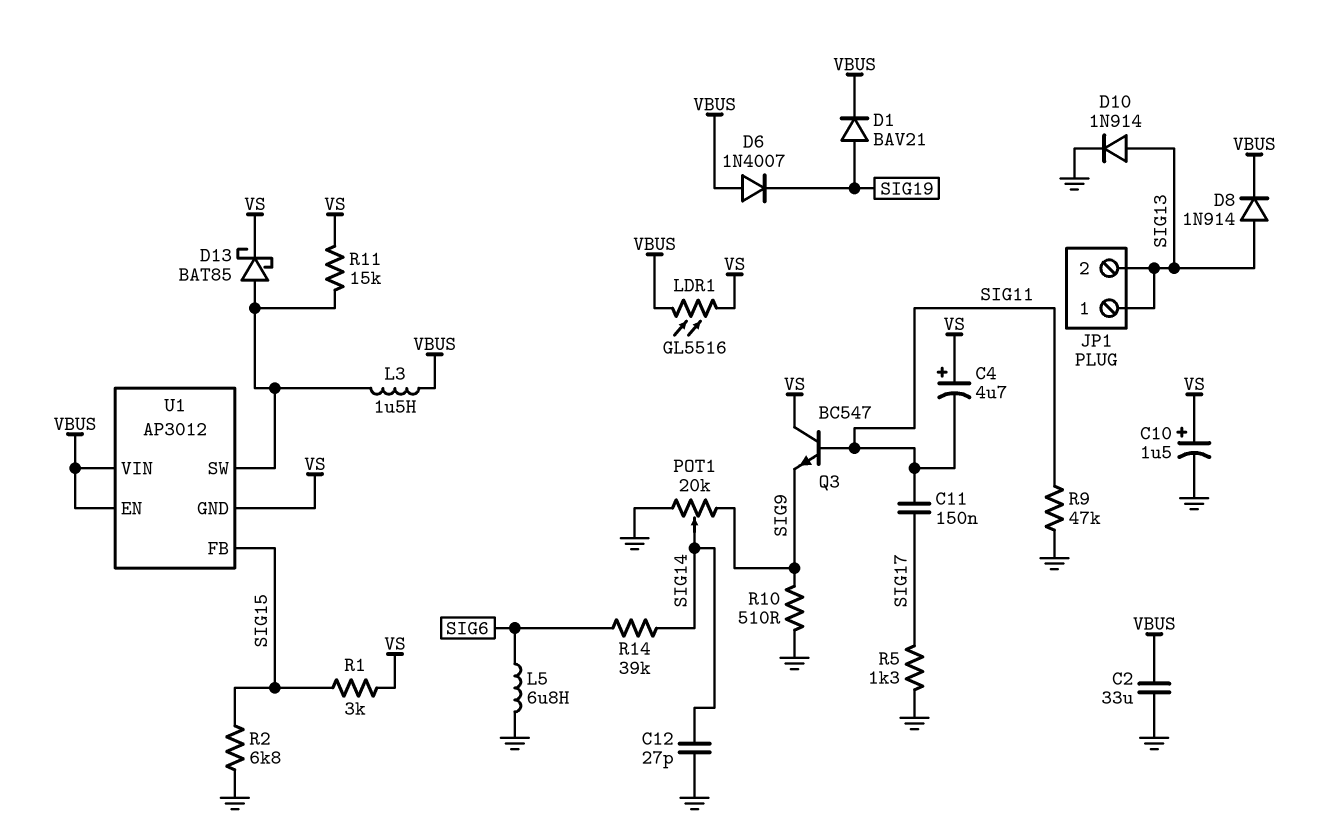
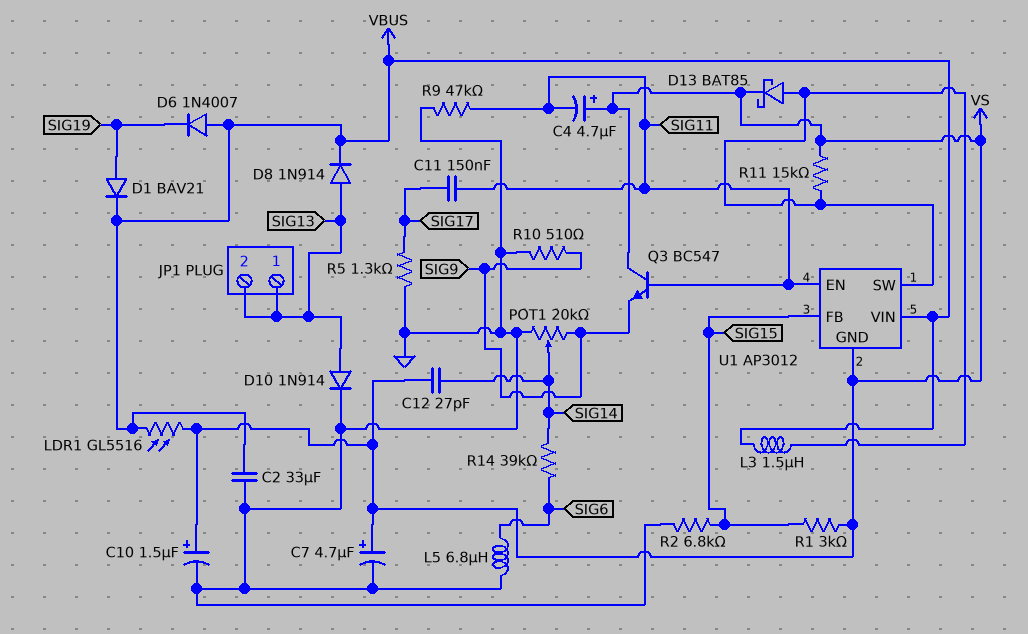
C7: none -> 4.7uF (plus VS, minus GND)
C12: 27pF (GND, SIG14) -> 27pF (SIG14, VS)
U1 pin EN: VBUS -> SIG11

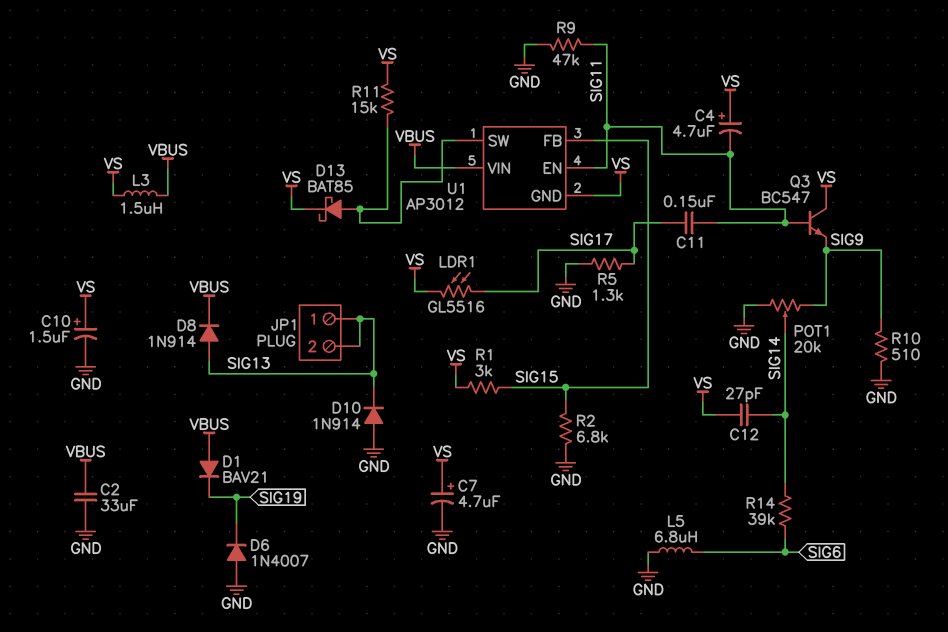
D1: diode BAV21 (A SIG19, K VBUS) -> diode BAV21 (A VBUS, K SIG19)
D6: diode 1N4007 (A VBUS, K SIG19) -> diode 1N4007 (A GND, K SIG19)
D10: diode 1N914 (A SIG13, K GND) -> diode 1N914 (A GND, K SIG13)
L3: 1.5uH (U1/SW, VBUS) -> 1.5uH (VBUS, VS)
LDR1: GL5516 (VBUS, VS) -> GL5516 (SIG17, VS)

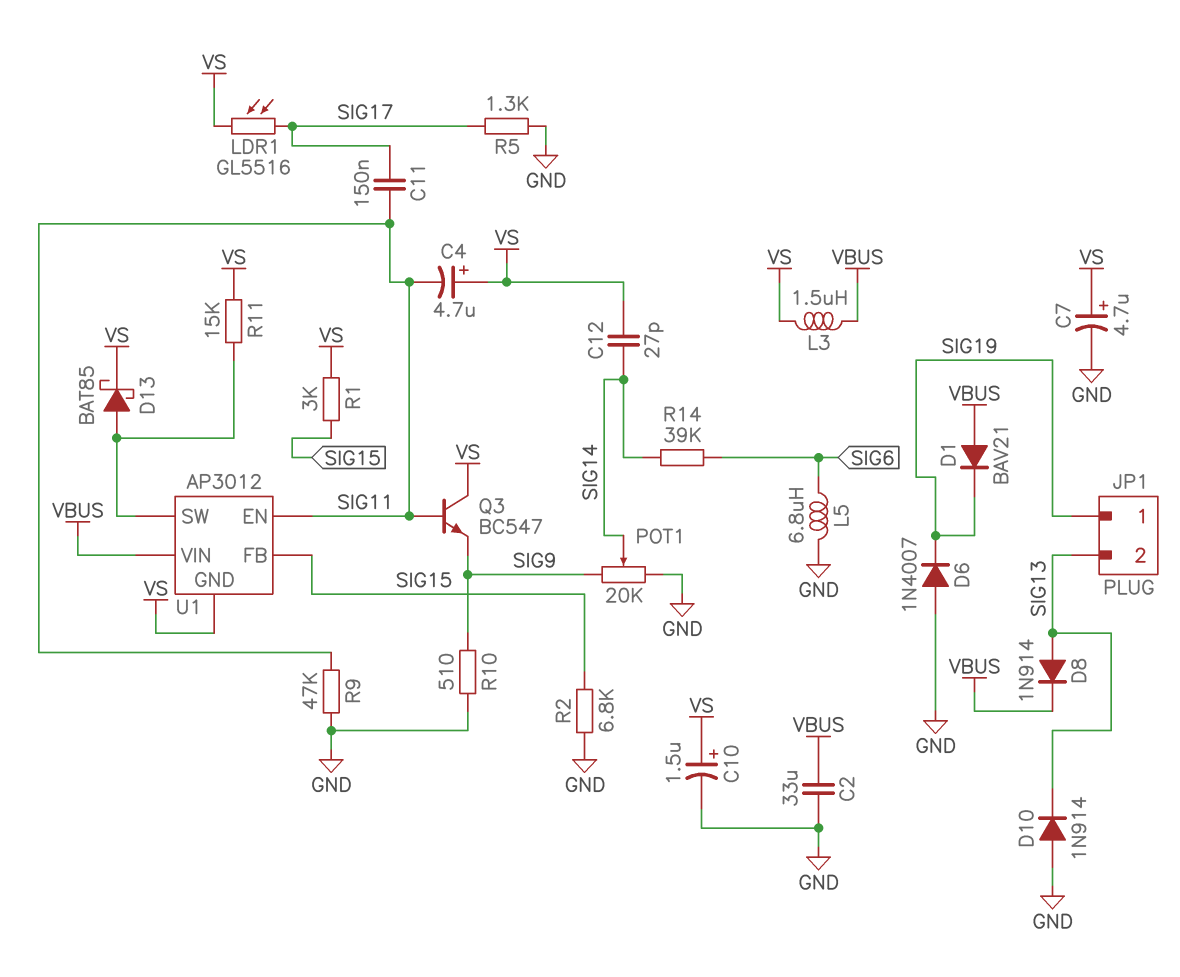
JP1 pin 1: SIG13 -> SIG19

